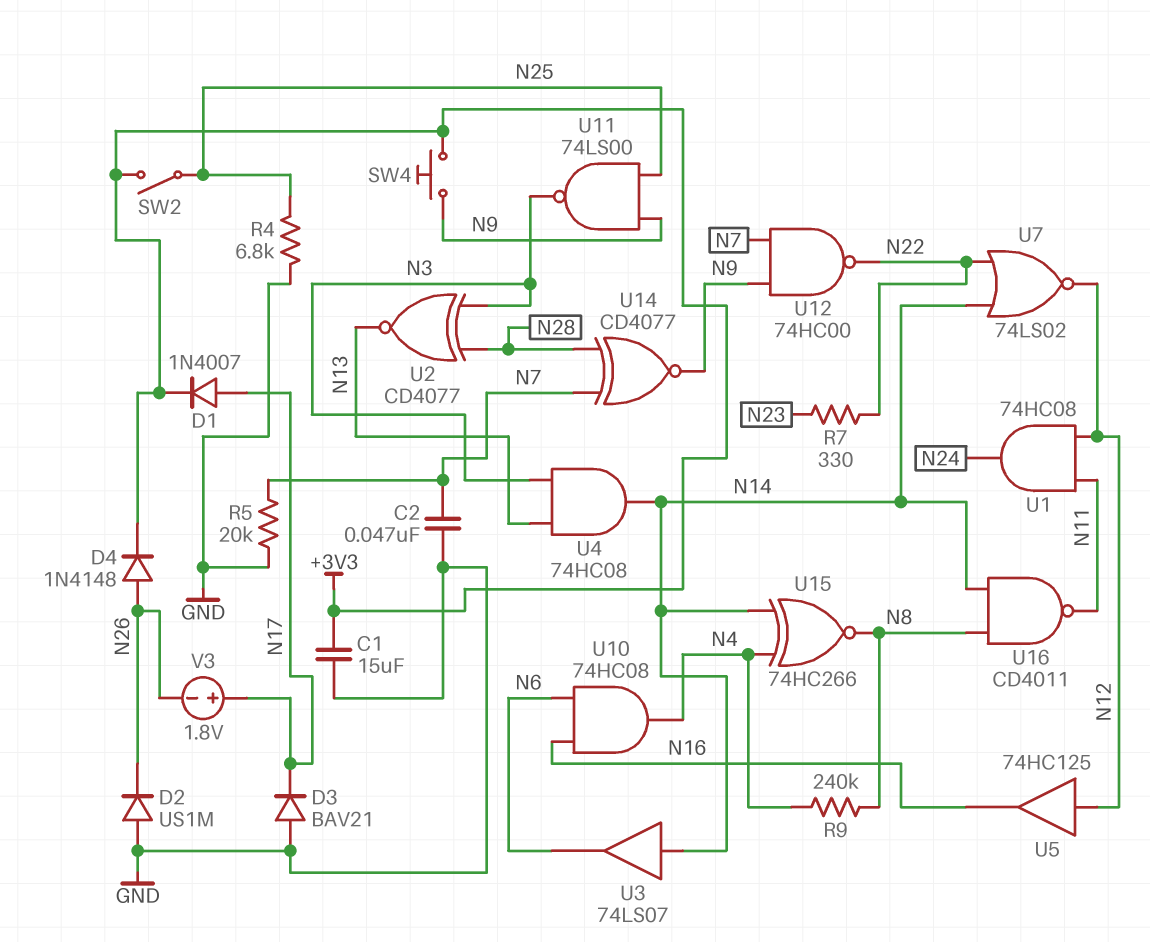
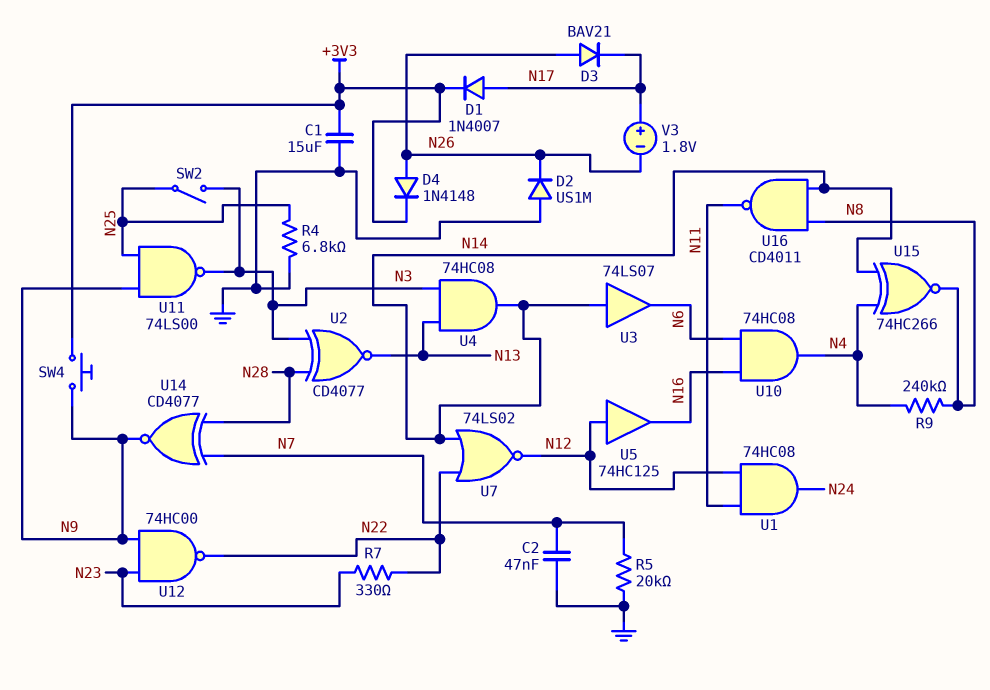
D3: diode BAV21 (A GND, K N17) -> diode BAV21 (A N26, K N17)
SW2: switch (+3V3, N25) -> switch (N3, N25)
U12: NAND 74HC00 (in N7, in N9, out N22) -> NAND 74HC00 (in N9, in N23, out N22)

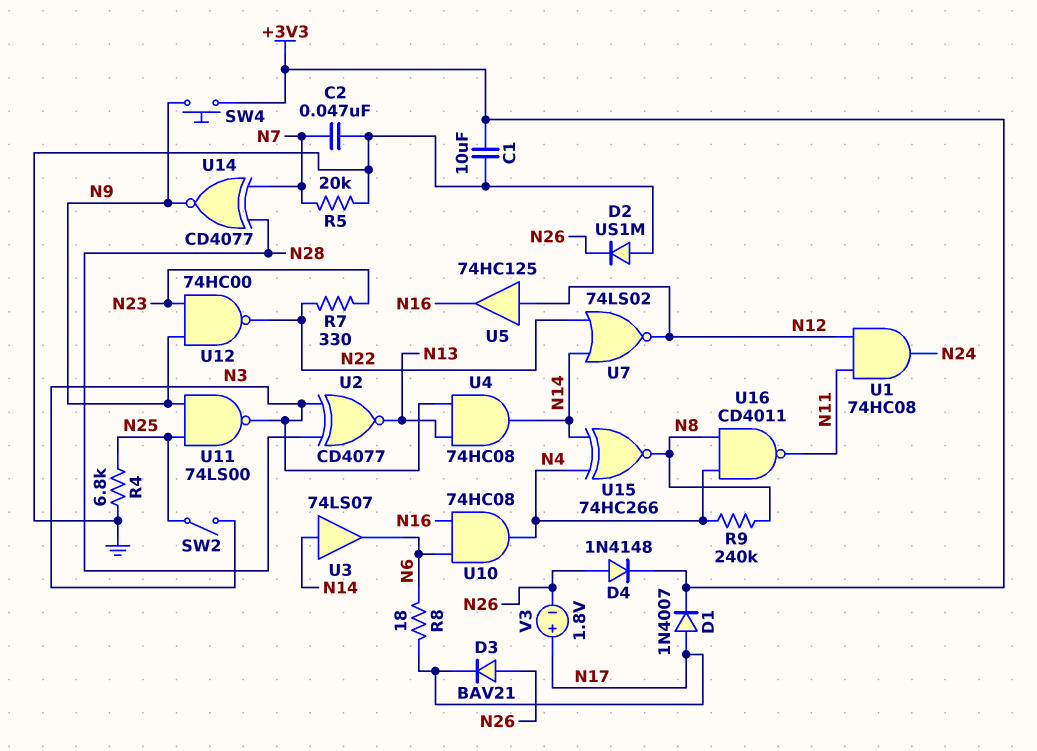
C1: 15uF (+3V3, GND) -> 10uF (+3V3, GND)
R8: none -> 18 (N6, N17)
U16: NAND CD4011 (in N8, in N14, out N11) -> NAND CD4011 (in N4, in N8, out N11)

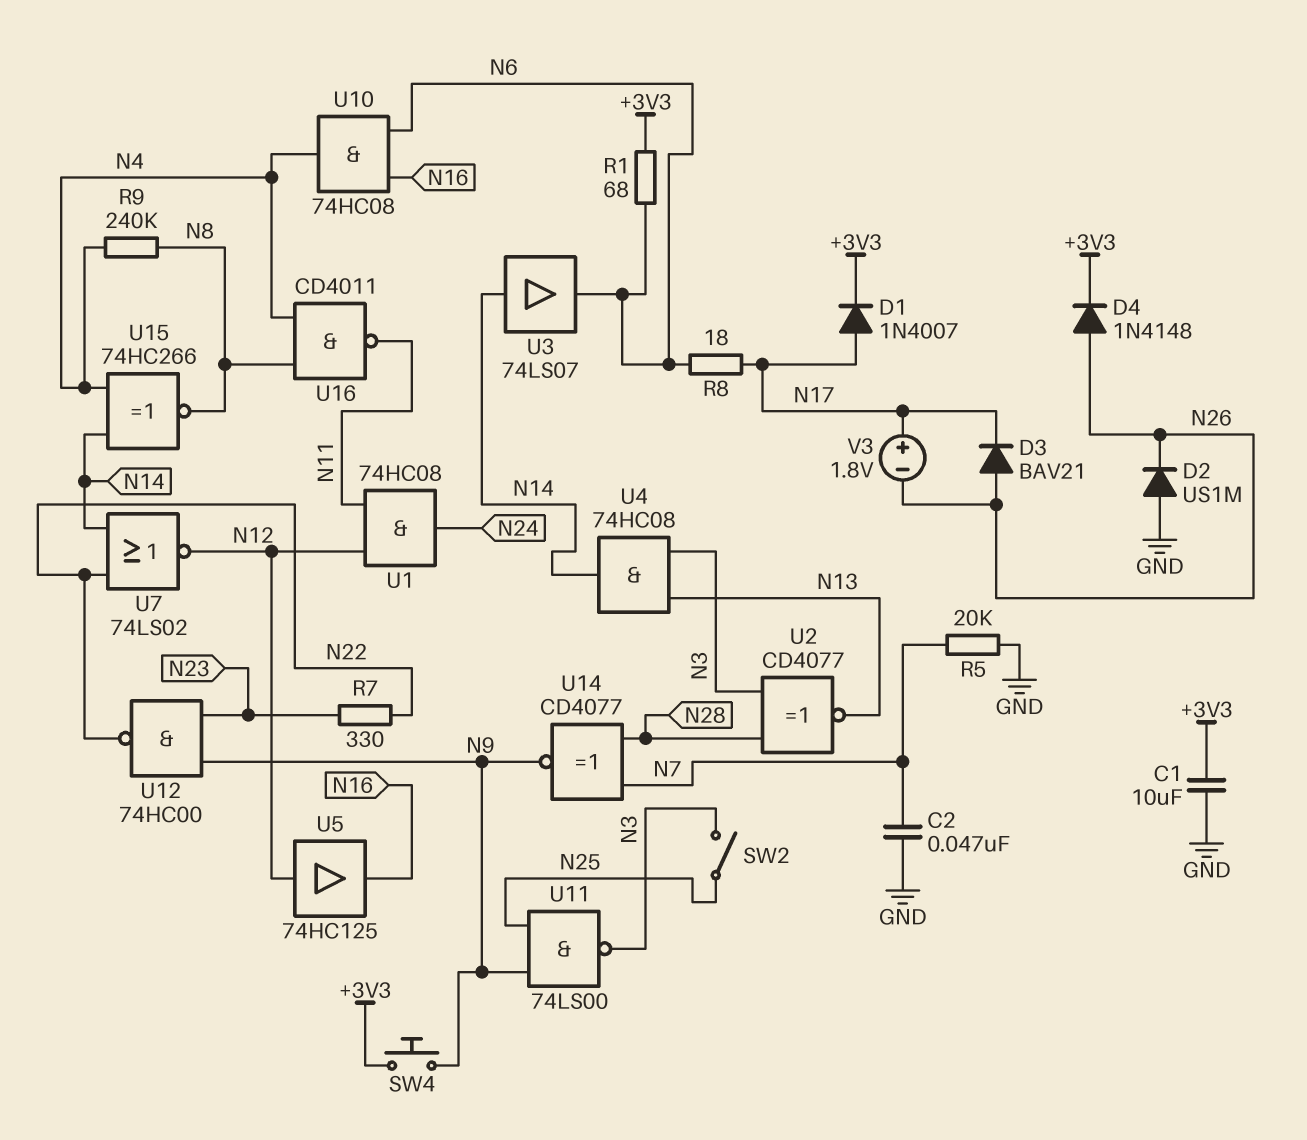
R1: none -> 68 (+3V3, N6)
R4: 6.8k (GND, N25) -> none

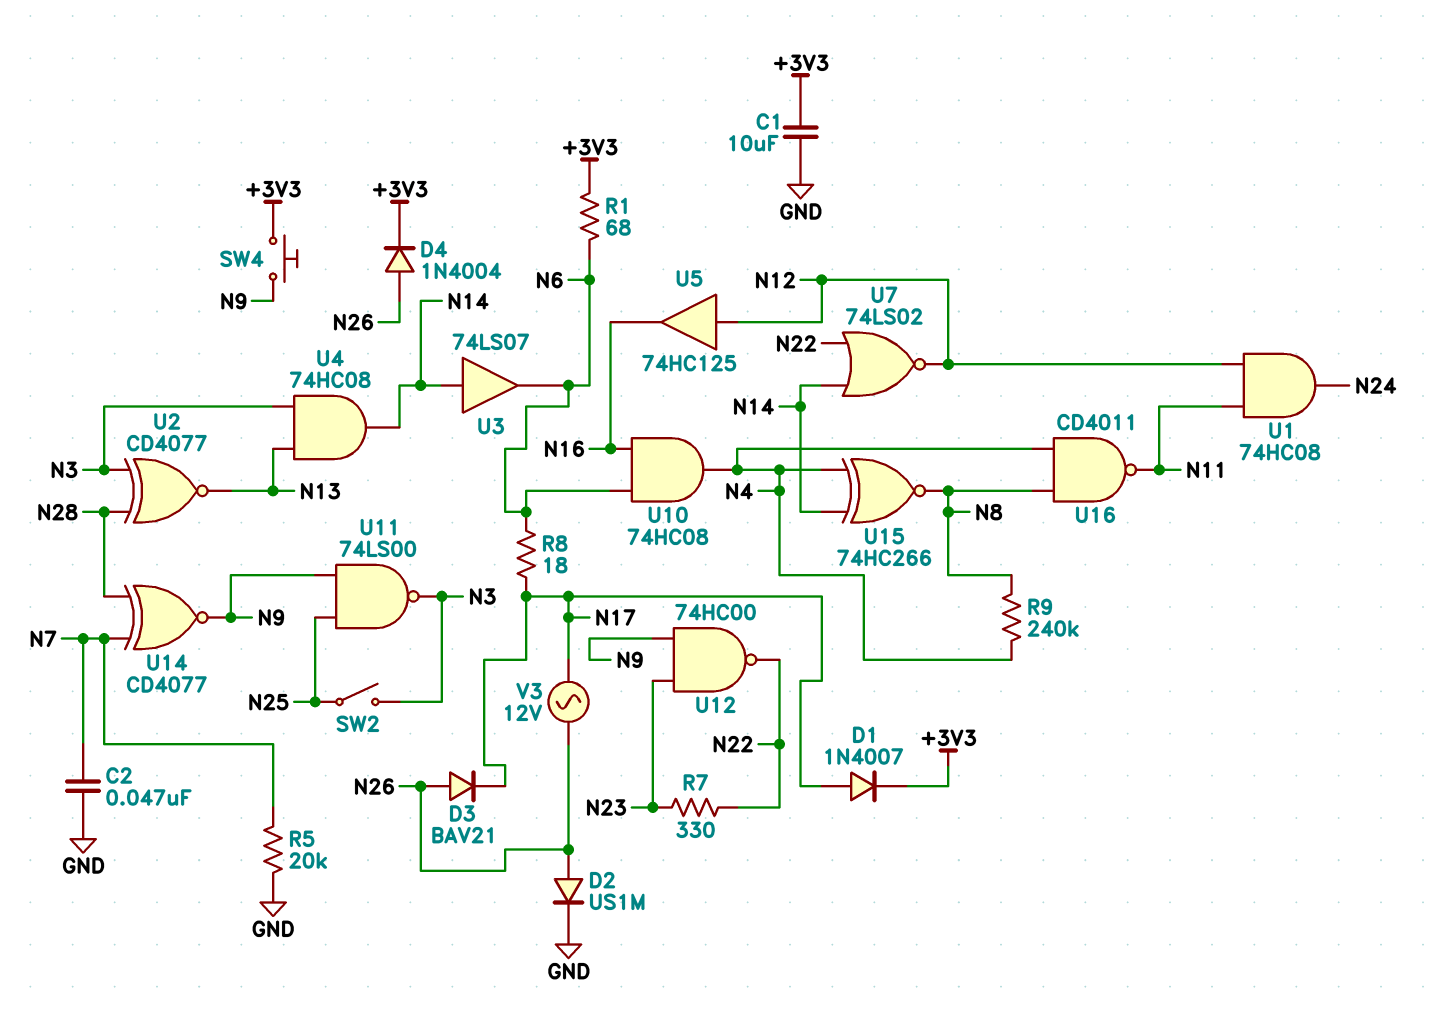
D2: diode US1M (A GND, K N26) -> diode US1M (A N26, K GND)
D4: diode 1N4148 (A N26, K +3V3) -> diode 1N4004 (A N26, K +3V3)
V3: 1.8V (plus N17, minus N26) -> AC 12V (N17, N26)

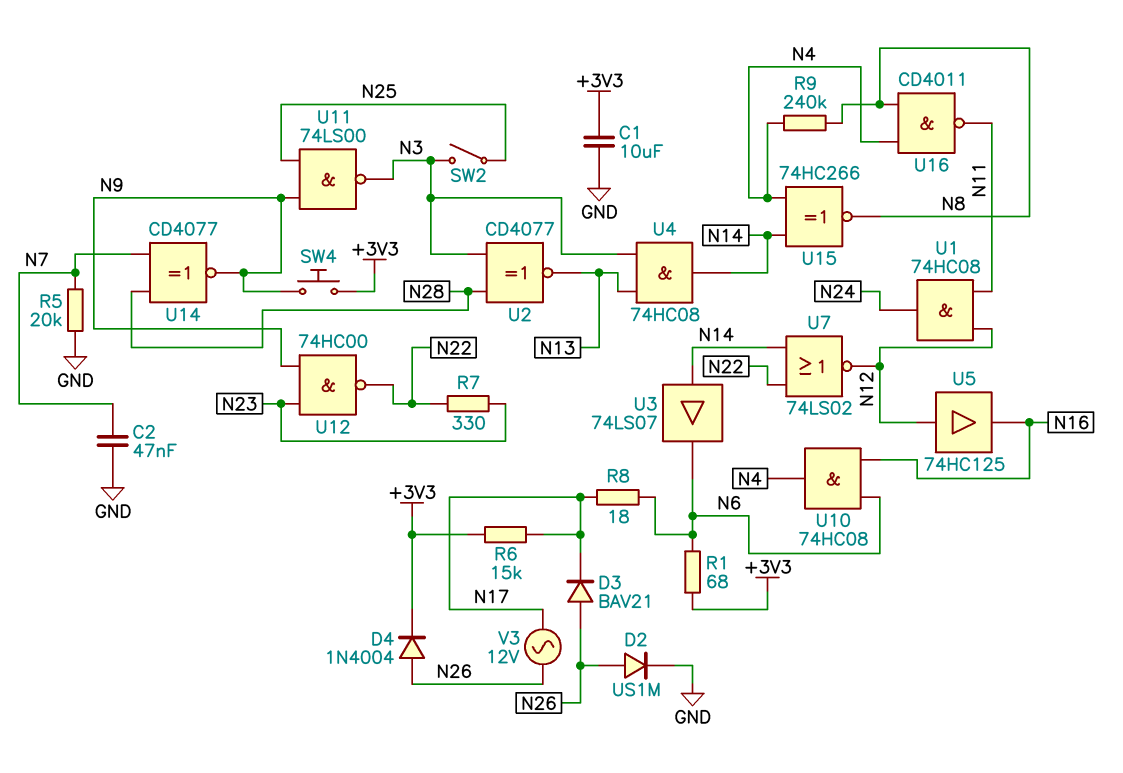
D1: diode 1N4007 (A N17, K +3V3) -> none
R6: none -> 15k (+3V3, N17)

